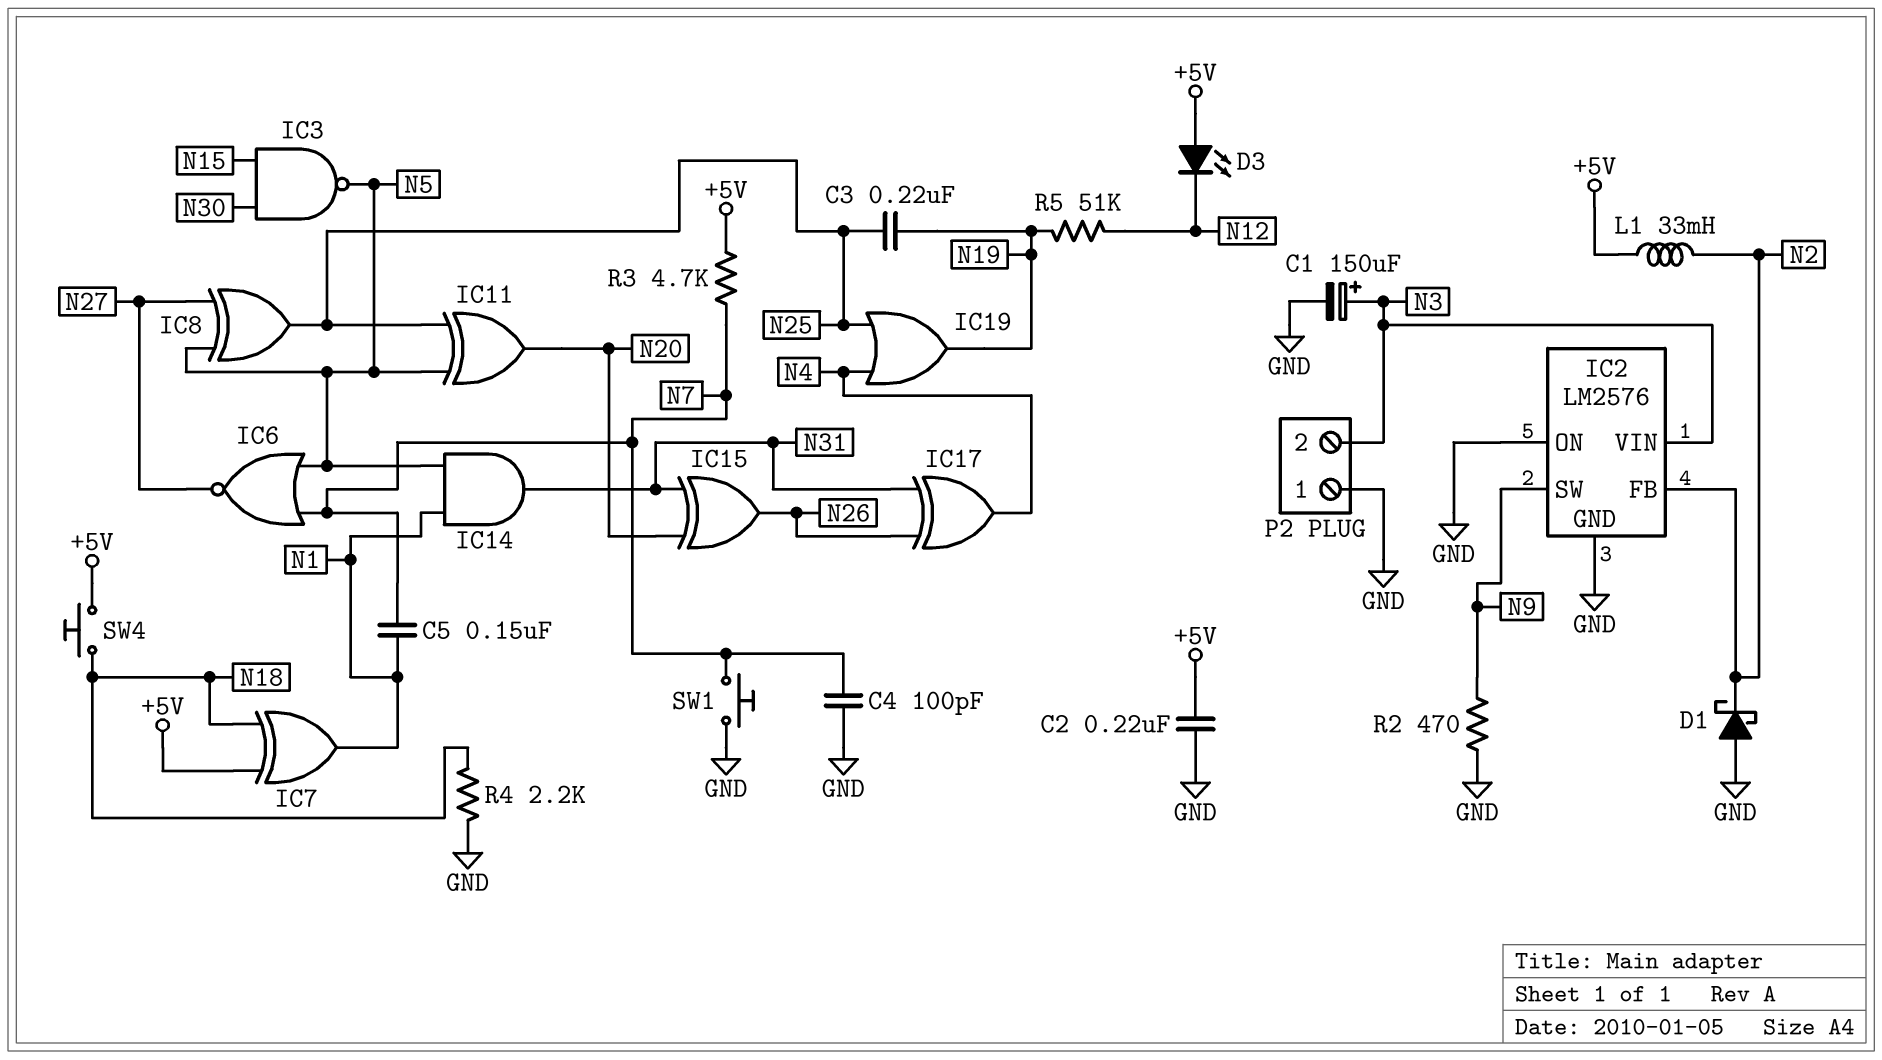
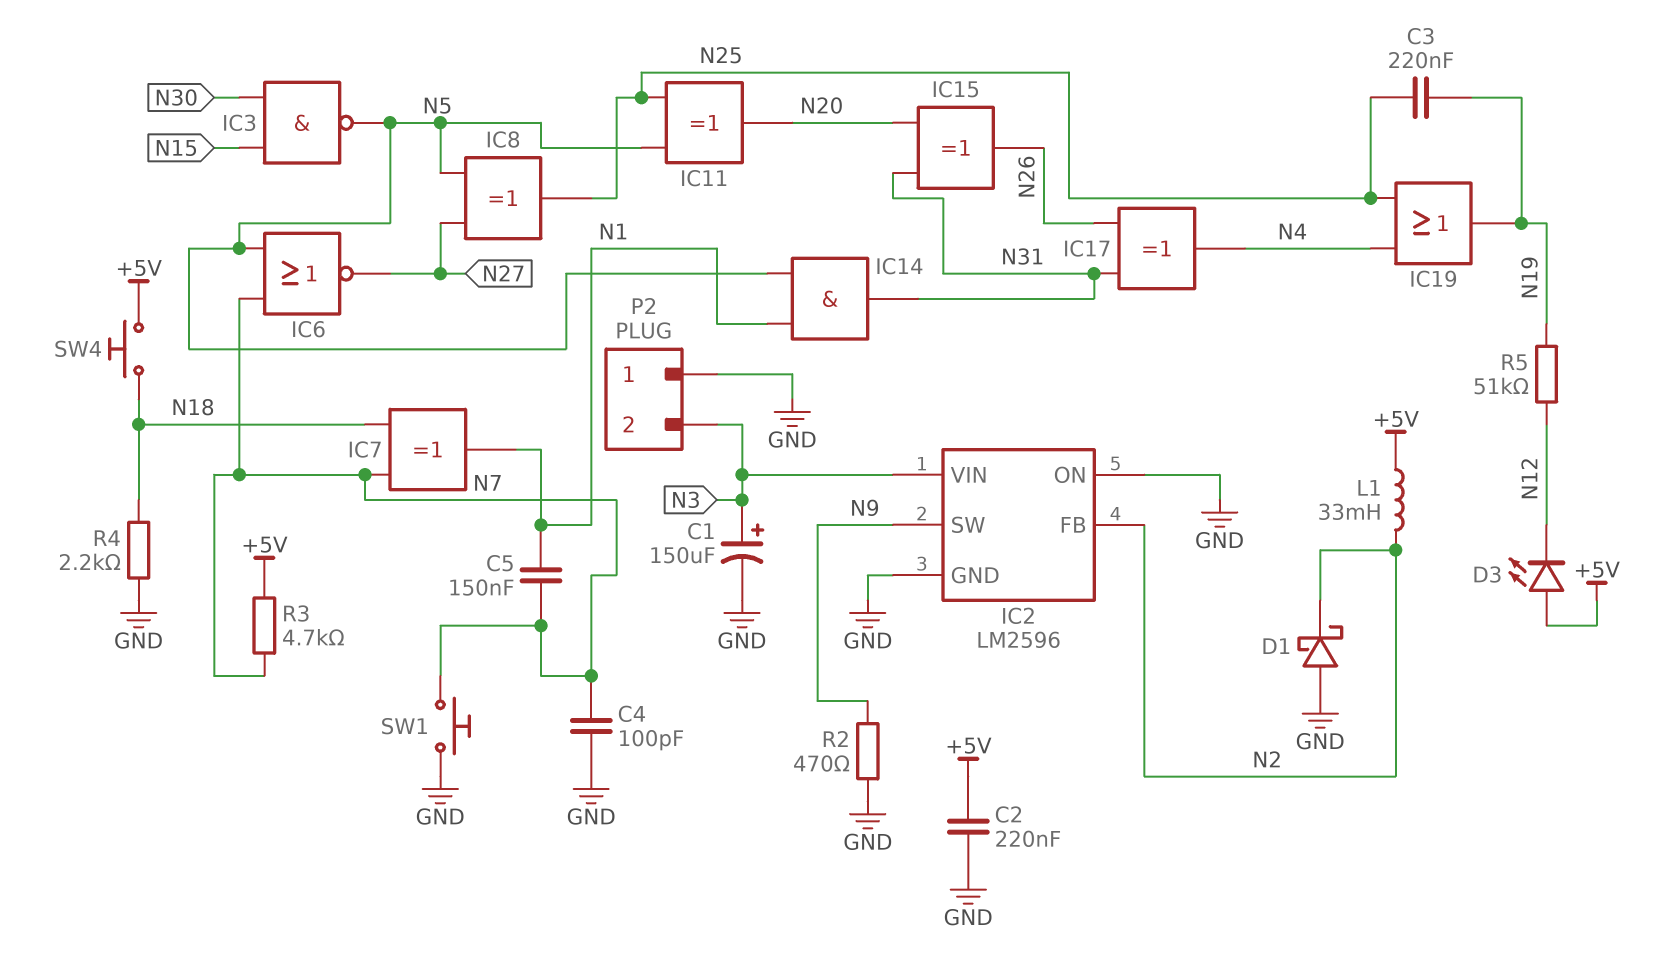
IC2: LM2576 -> LM2596
IC7: XOR (in +5V, in N18, out N1) -> XOR (in N7, in N18, out N1)

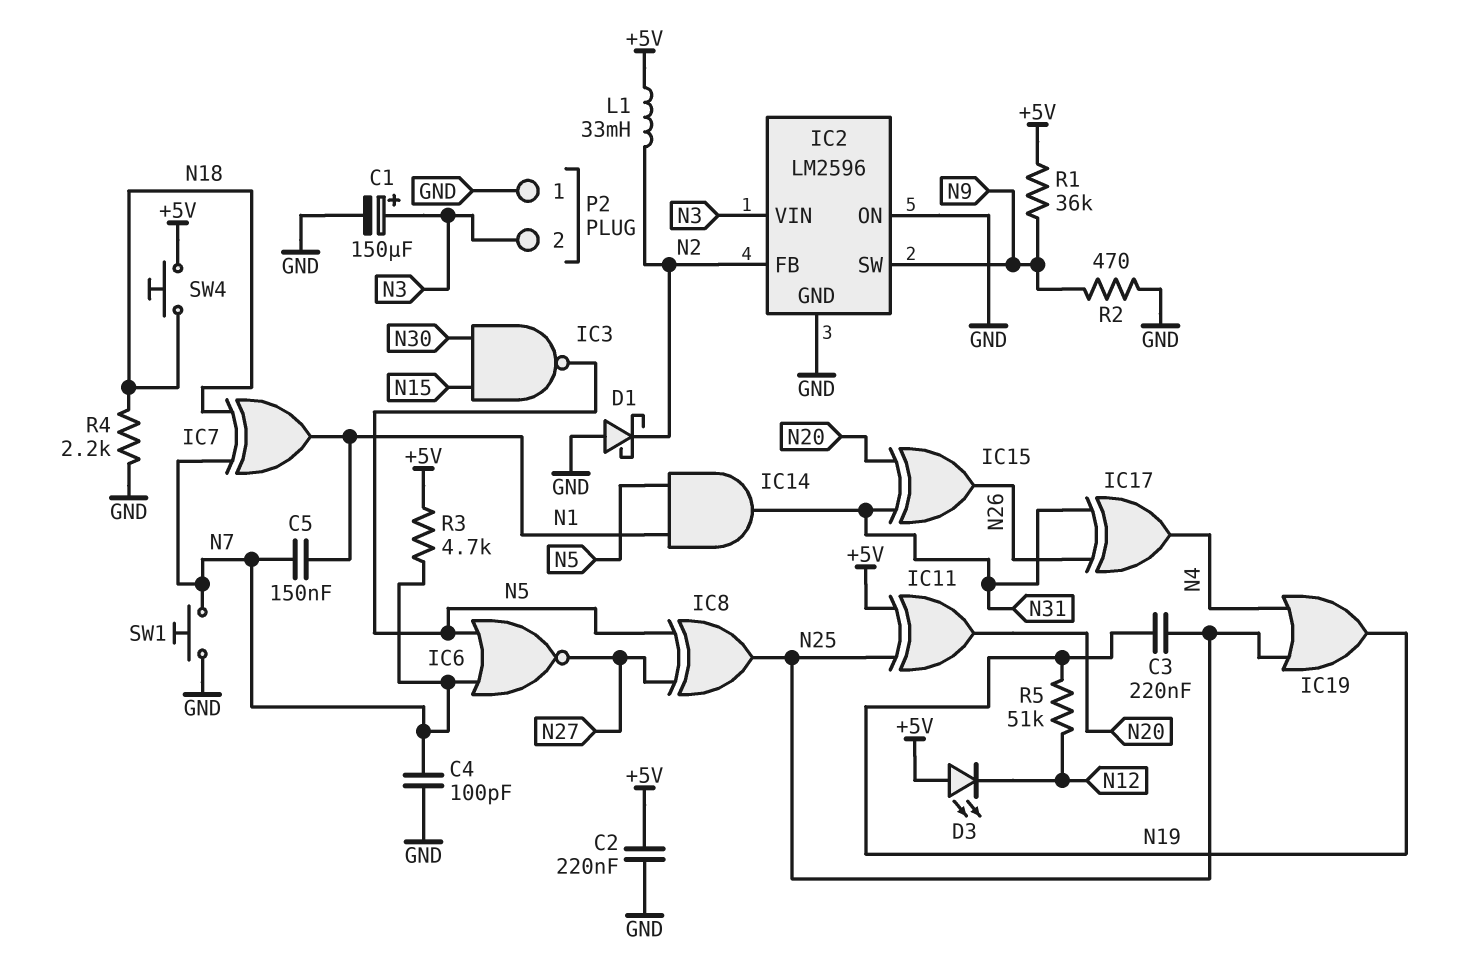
IC11: XOR (in N5, in N25, out N20) -> XOR (in +5V, in N25, out N20)
R1: none -> 36k (+5V, N9)

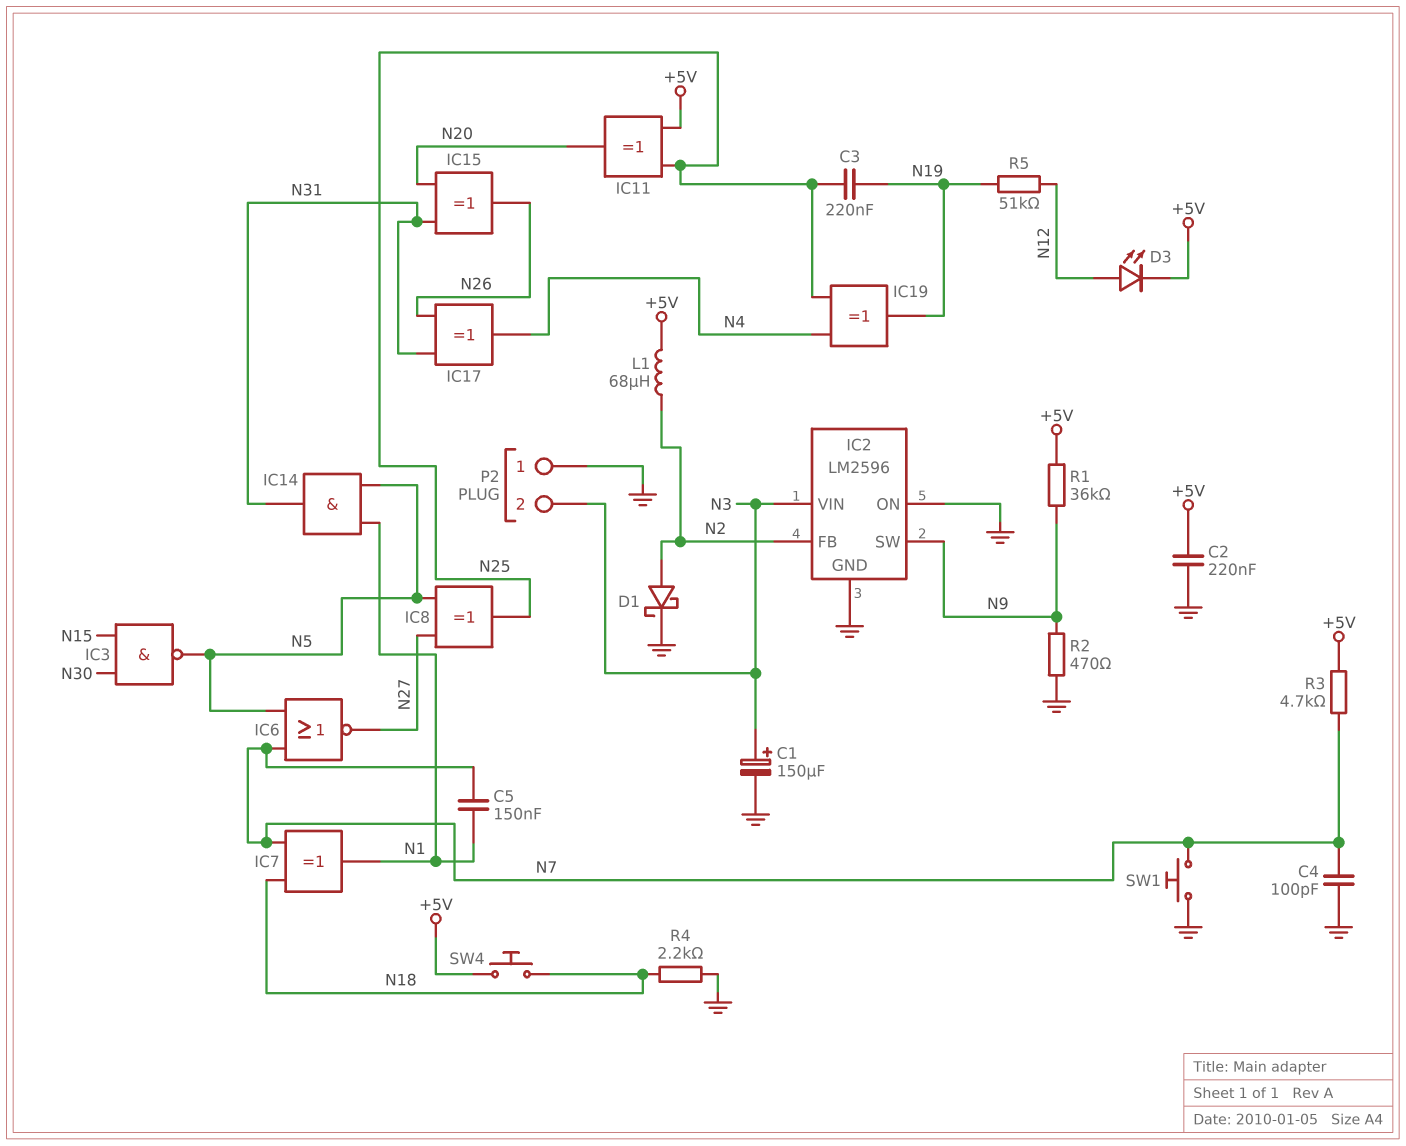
D1: schottky (A GND, K N2) -> schottky (A N2, K GND)
D3: LED (A +5V, K N12) -> LED (A N12, K +5V)
IC19: OR (in N4, in N25, out N19) -> XOR (in N4, in N25, out N19)
L1: 33mH (+5V, N2) -> 68uH (+5V, N2)

